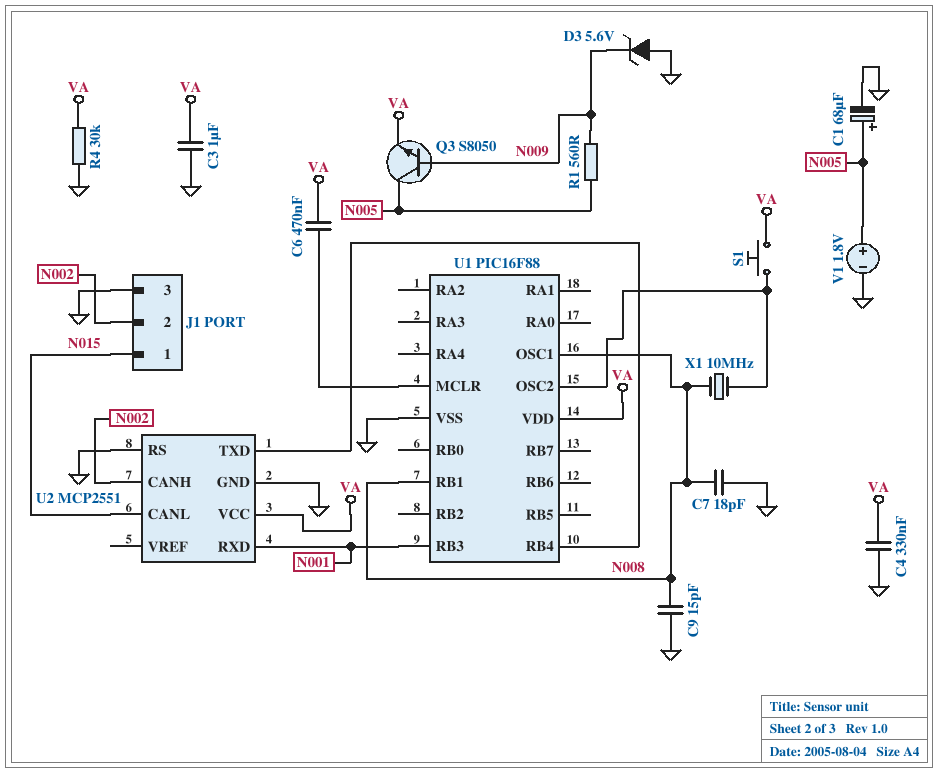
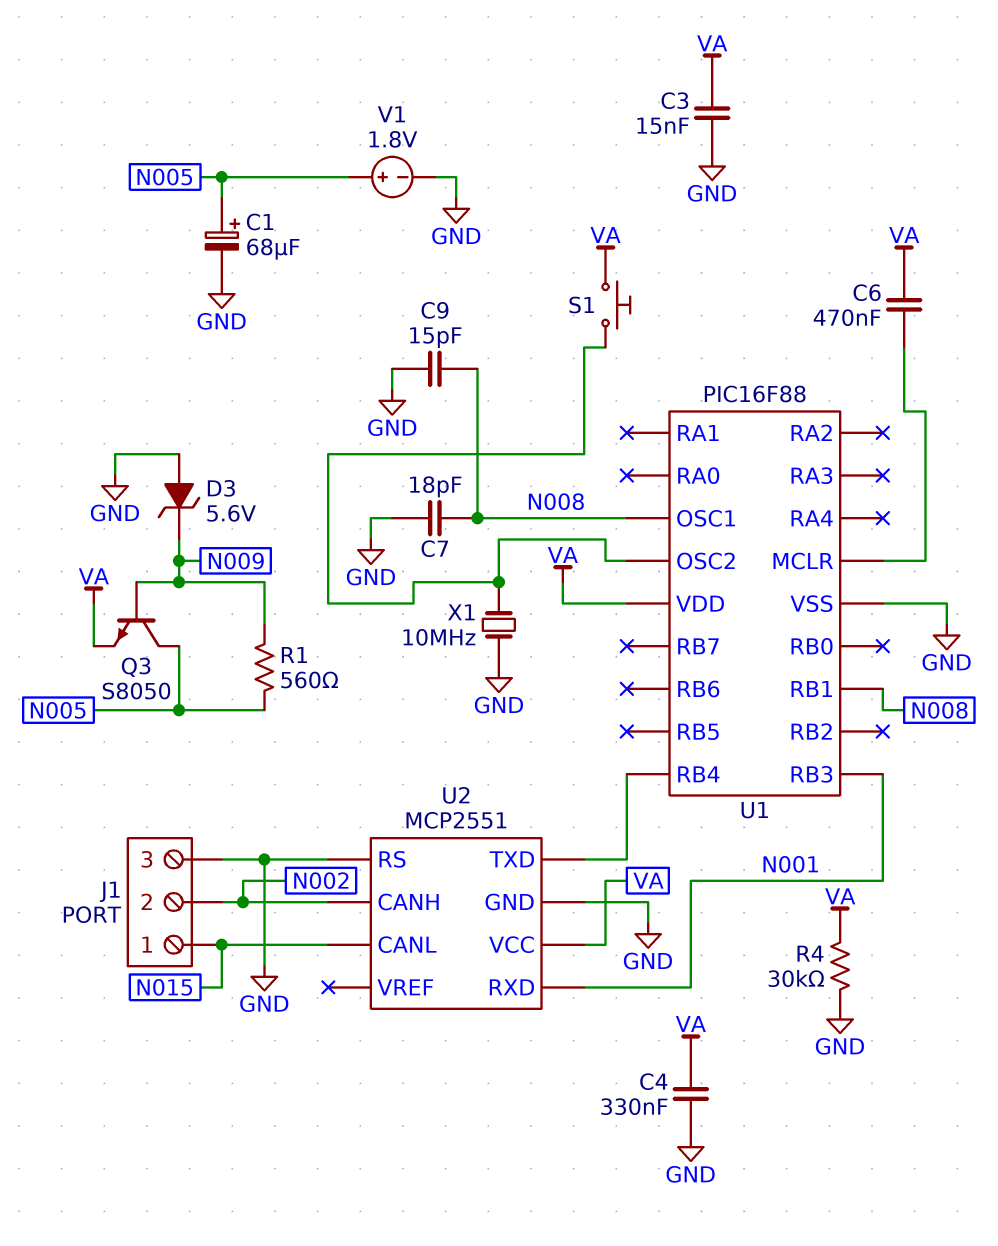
C3: 1uF (GND, VA) -> 15nF (GND, VA)
X1: 10MHz (N008, U1/OSC2) -> 10MHz (GND, U1/OSC2)

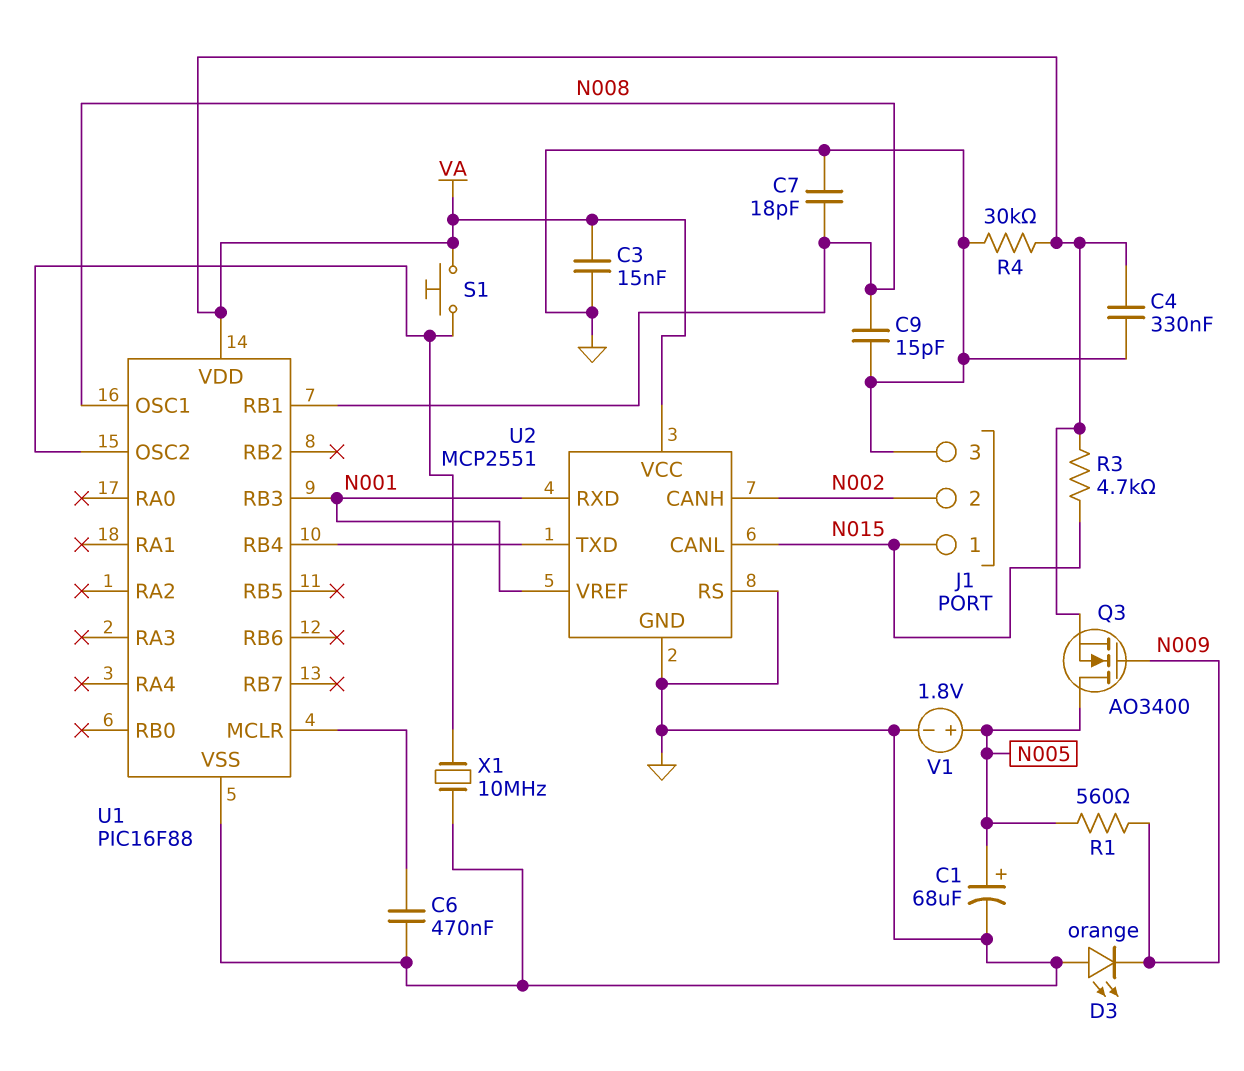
C6: 470nF (U1/MCLR, VA) -> 470nF (GND, U1/MCLR)
D3: zener 5.6V (A GND, K N009) -> LED orange (A GND, K N009)
Q3: NPN S8050 (B N009, C N005, E VA) -> NMOS AO3400 (G N009, D N005, S VA)
R3: none -> 4.7k (N015, VA)
U2 pin VREF: none -> N001

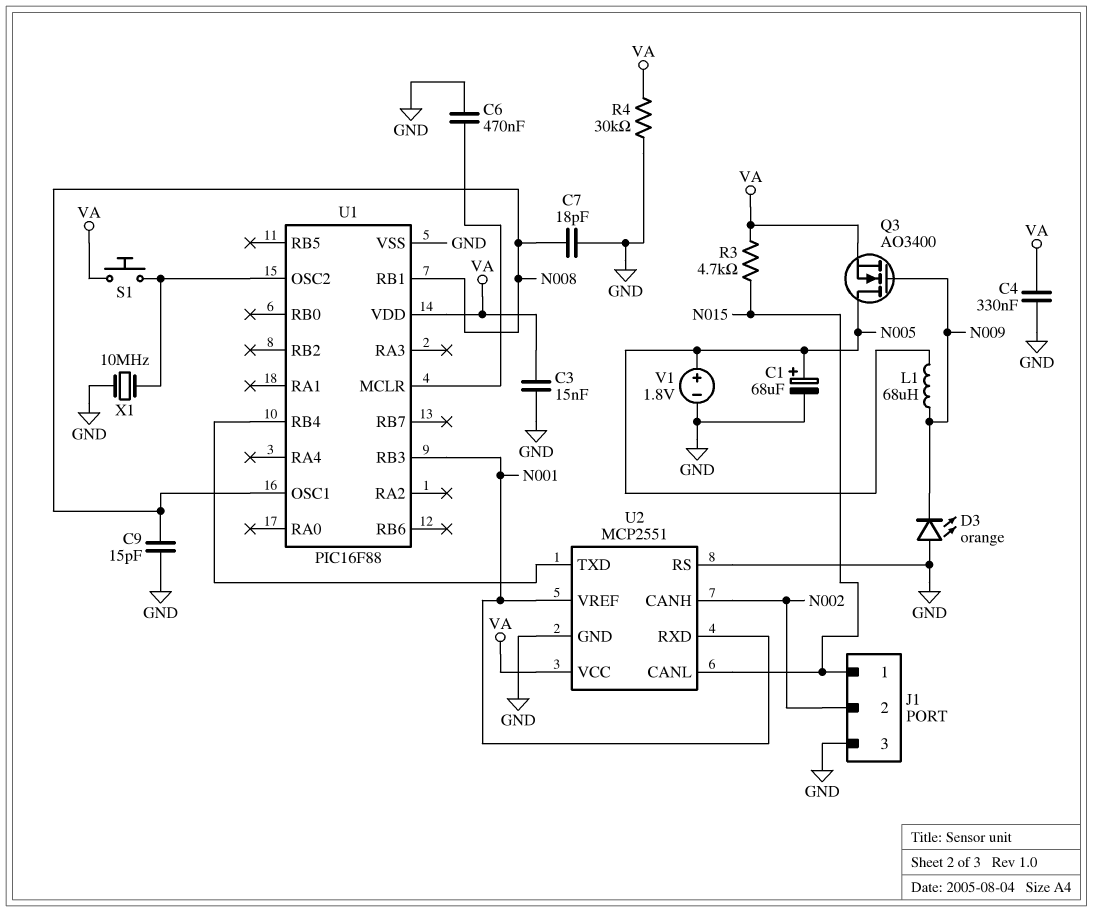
L1: none -> 68uH (N005, N009)
R1: 560 (N005, N009) -> none

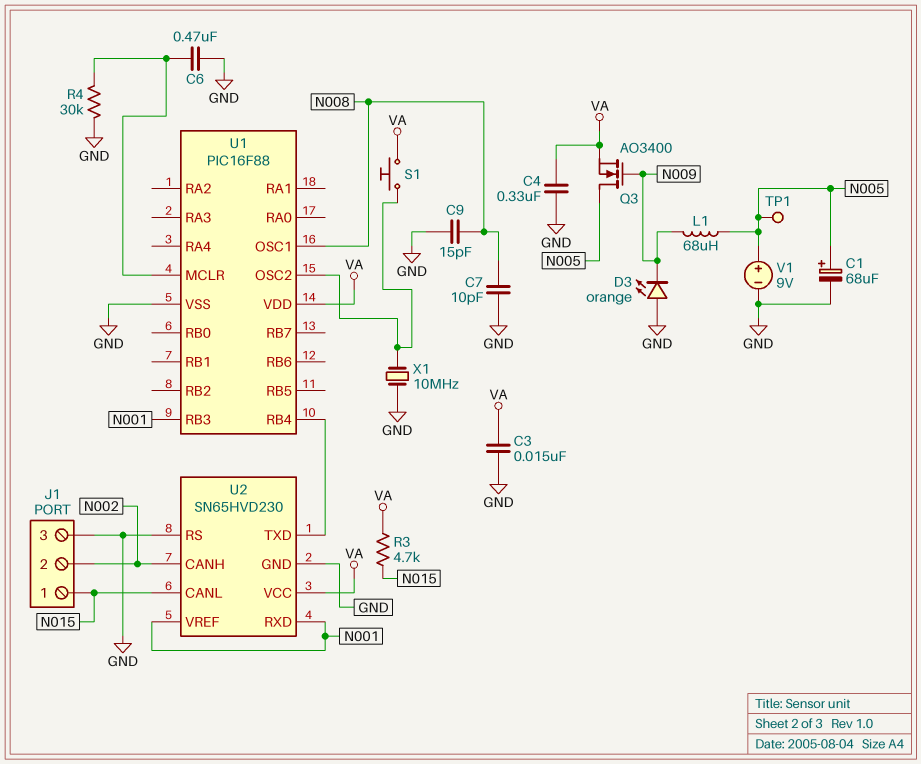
C7: 18pF (GND, N008) -> 10pF (GND, N008)
R4: 30k (GND, VA) -> 30k (GND, U1/MCLR)
TP1: none -> test point (N005)
U1 pin RB1: N008 -> none
U2: MCP2551 -> SN65HVD230
V1: 1.8V (plus N005, minus GND) -> 9V (plus N005, minus GND)

